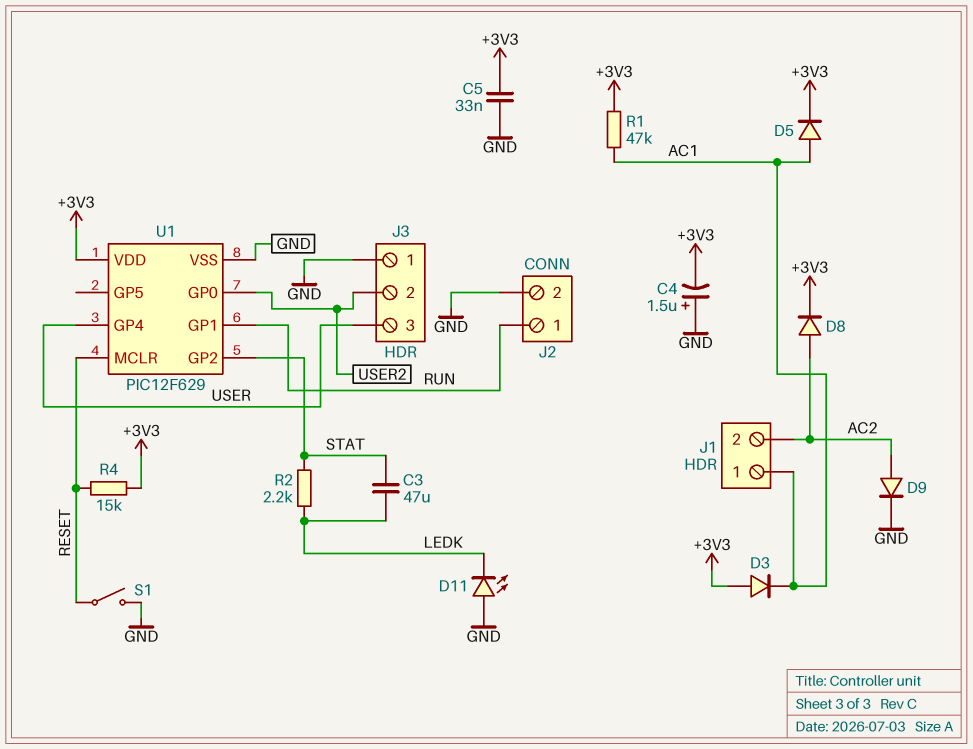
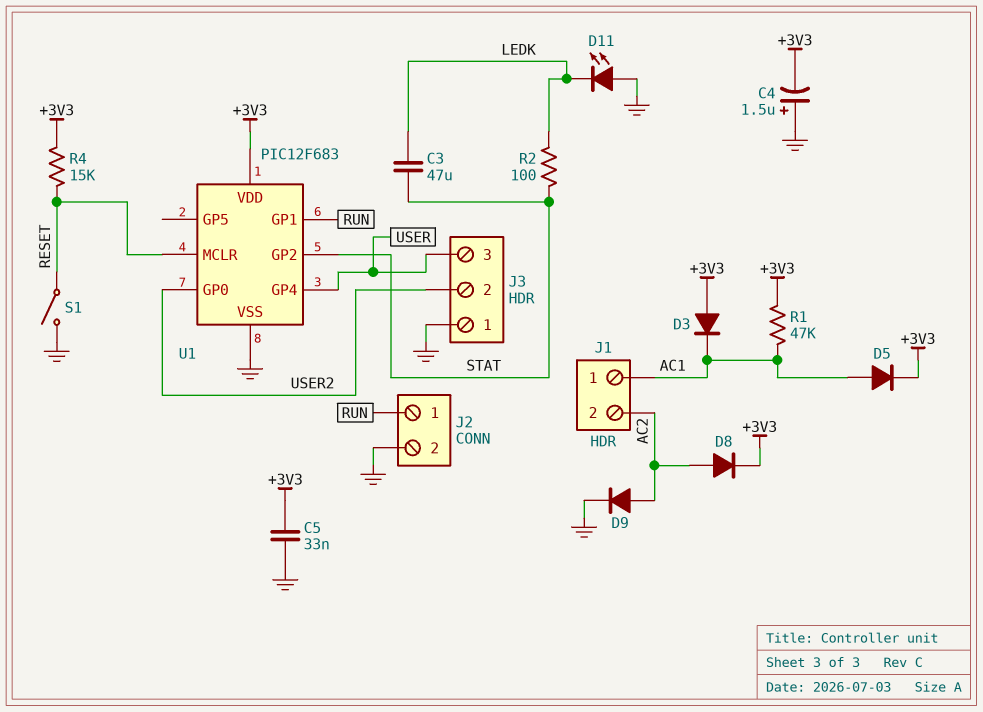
R2: 2.2k (LEDK, STAT) -> 100 (LEDK, STAT)
U1: PIC12F629 -> PIC12F683

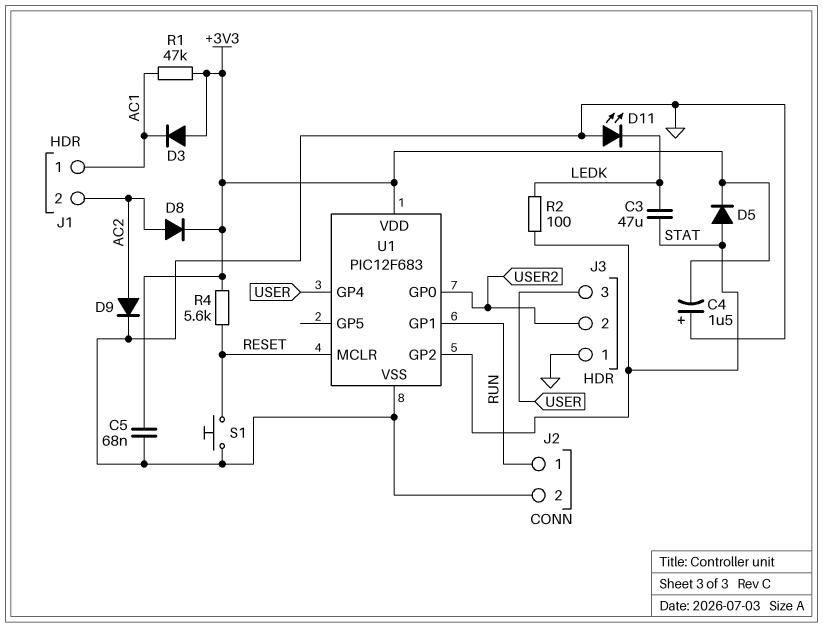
C5: 33nF (+3V3, GND) -> 68nF (+3V3, GND)
D5: diode (A AC1, K +3V3) -> diode (A STAT, K +3V3)
R4: 15k (+3V3, RESET) -> 5.6k (+3V3, RESET)
S1: switch (GND, RESET) -> button (GND, RESET)

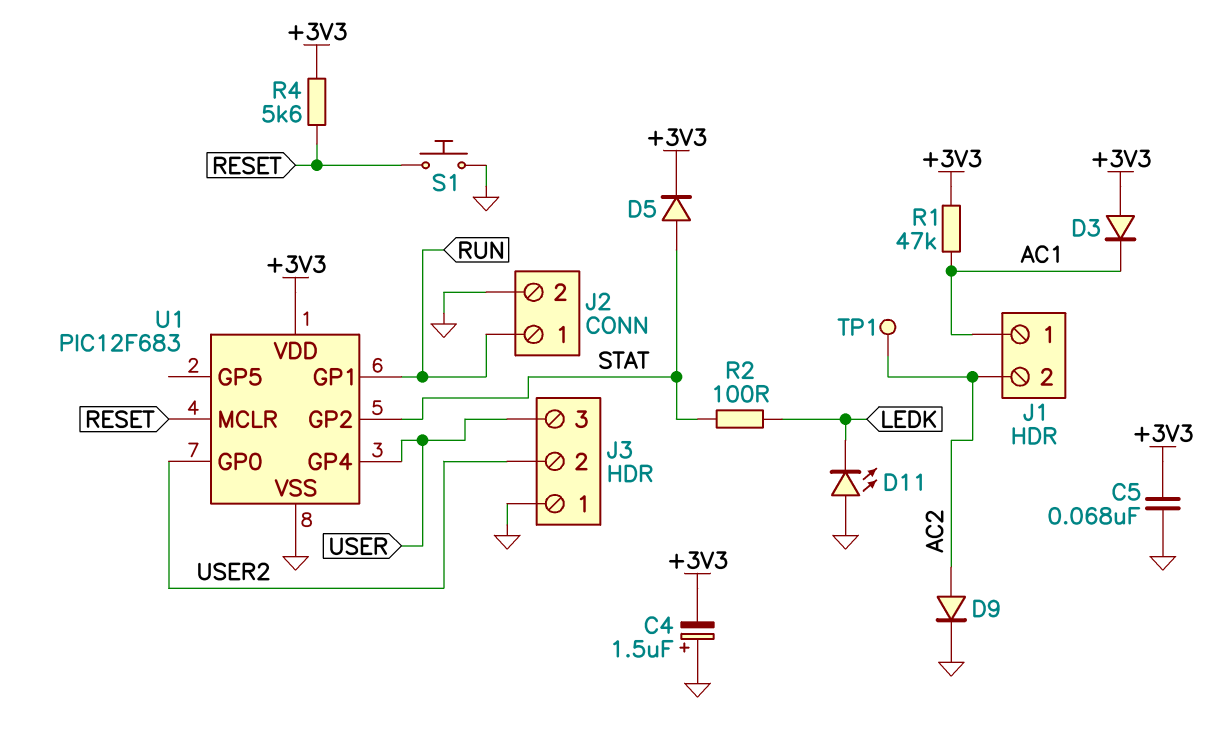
C3: 47uF (LEDK, STAT) -> none
D8: diode (A AC2, K +3V3) -> none
TP1: none -> test point (AC2)

